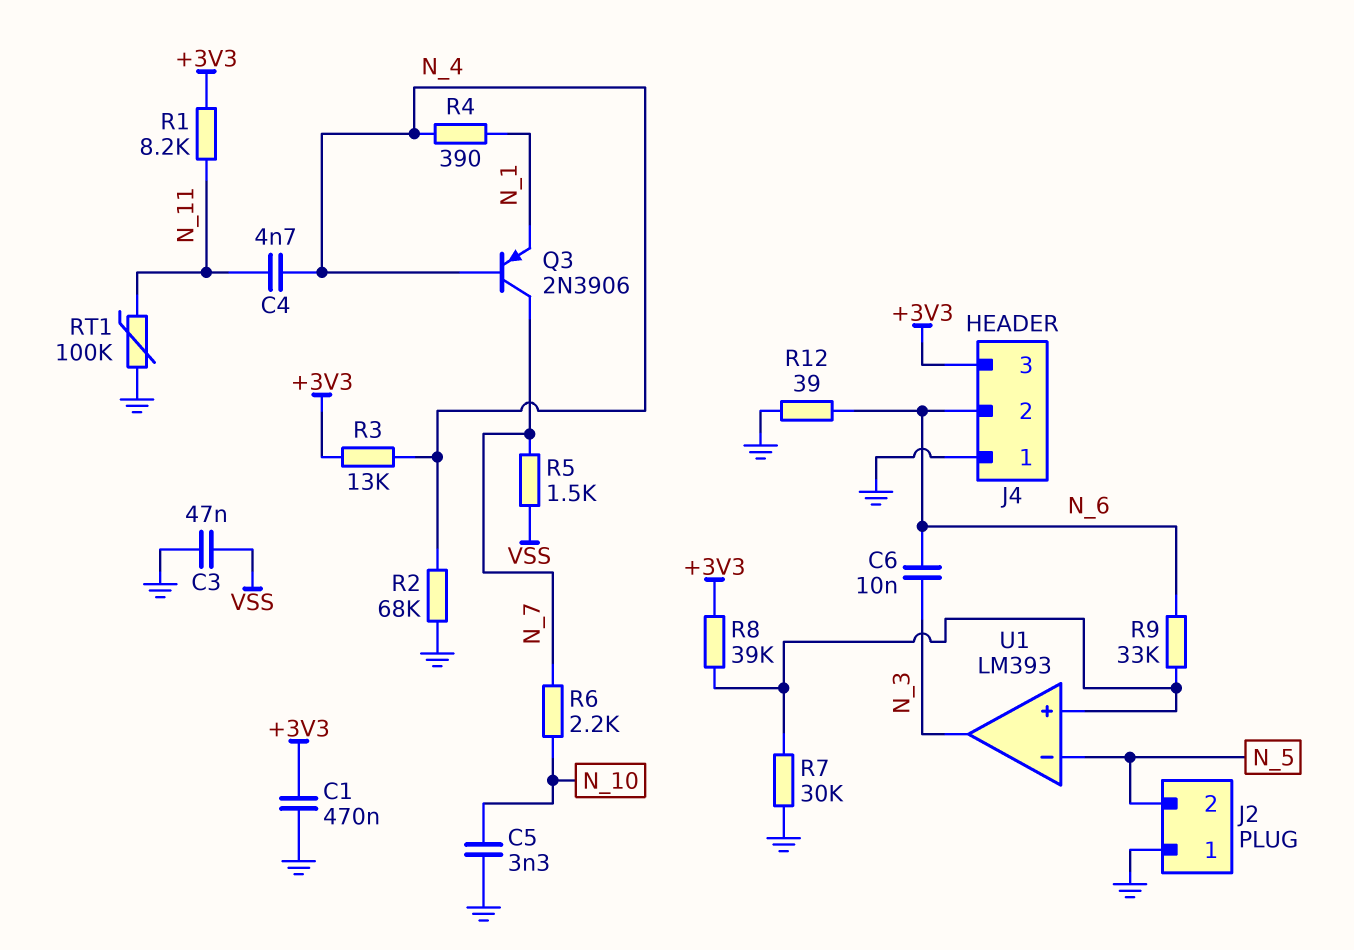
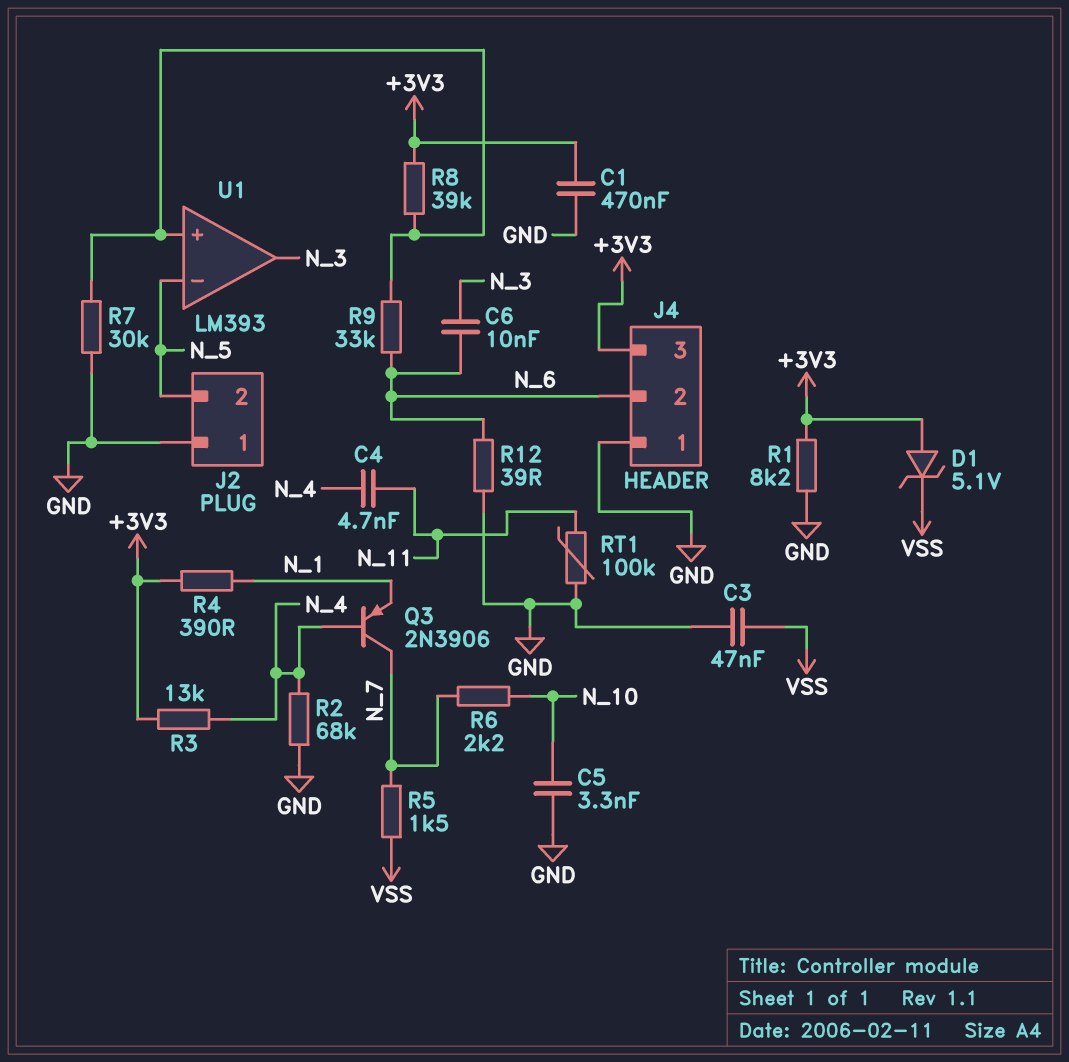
D1: none -> zener 5.1V (A +3V3, K VSS)
R1: 8.2k (+3V3, N_11) -> 8.2k (+3V3, GND)
R4: 390 (N_1, N_4) -> 390 (+3V3, N_1)

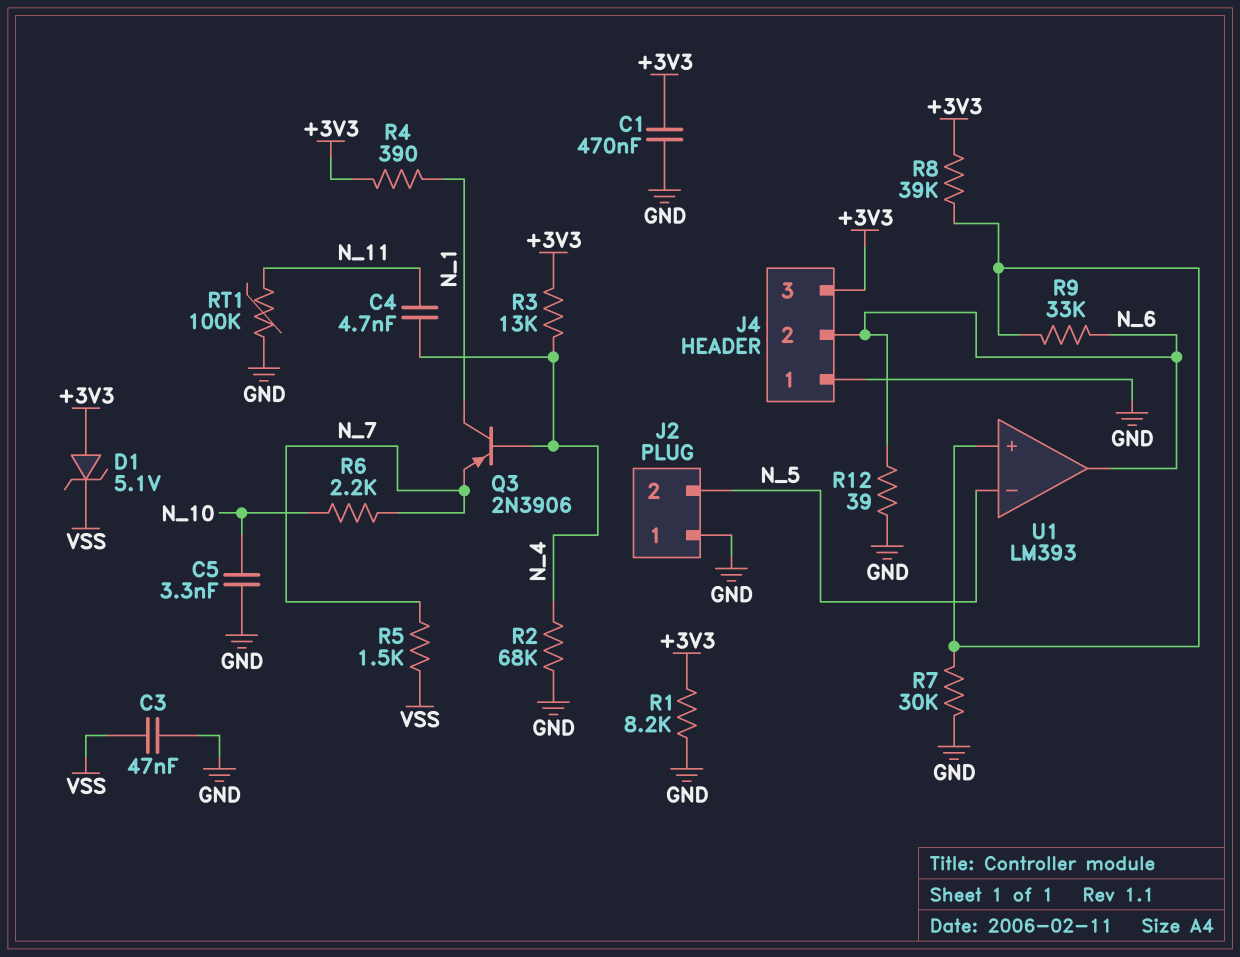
C6: 10nF (N_3, N_6) -> none
Q3: PNP 2N3906 (B N_4, C N_7, E N_1) -> PNP 2N3906 (B N_4, C N_1, E N_7)
U1 pin out: N_3 -> N_6

